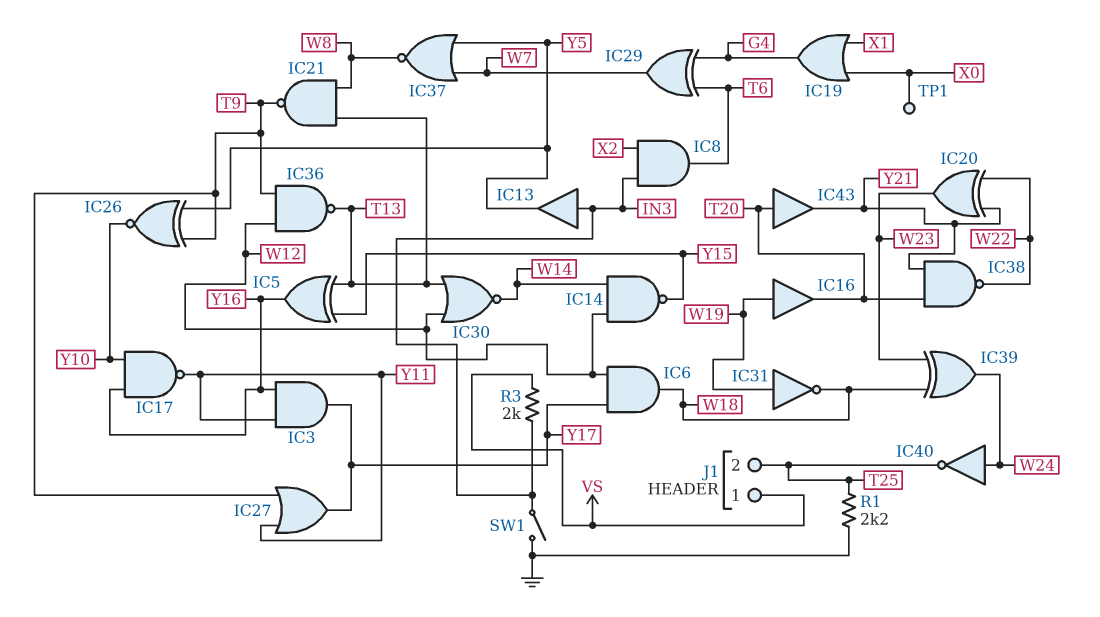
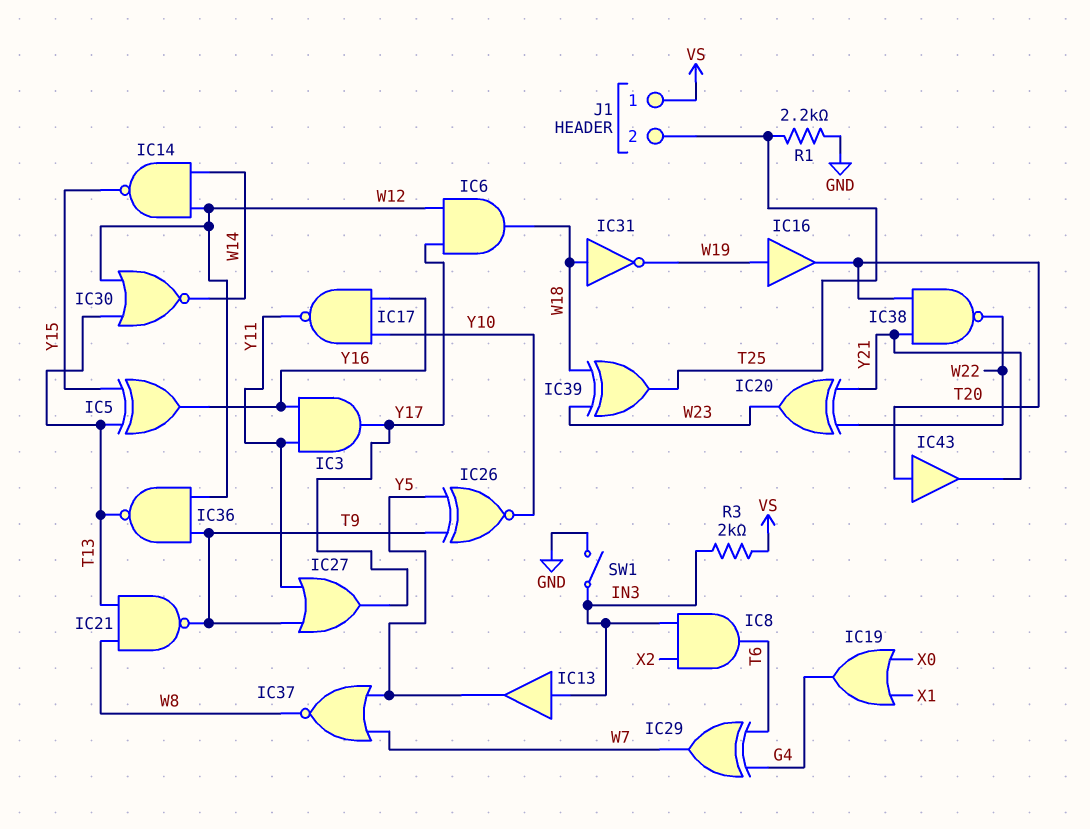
IC31: NOT (in W19, out W18) -> NOT (in W18, out W19)
IC39: XOR (in W18, in W23, out W24) -> XOR (in W18, in W23, out T25)
IC40: NOT (in W24, out T25) -> none
TP1: test point (X0) -> none

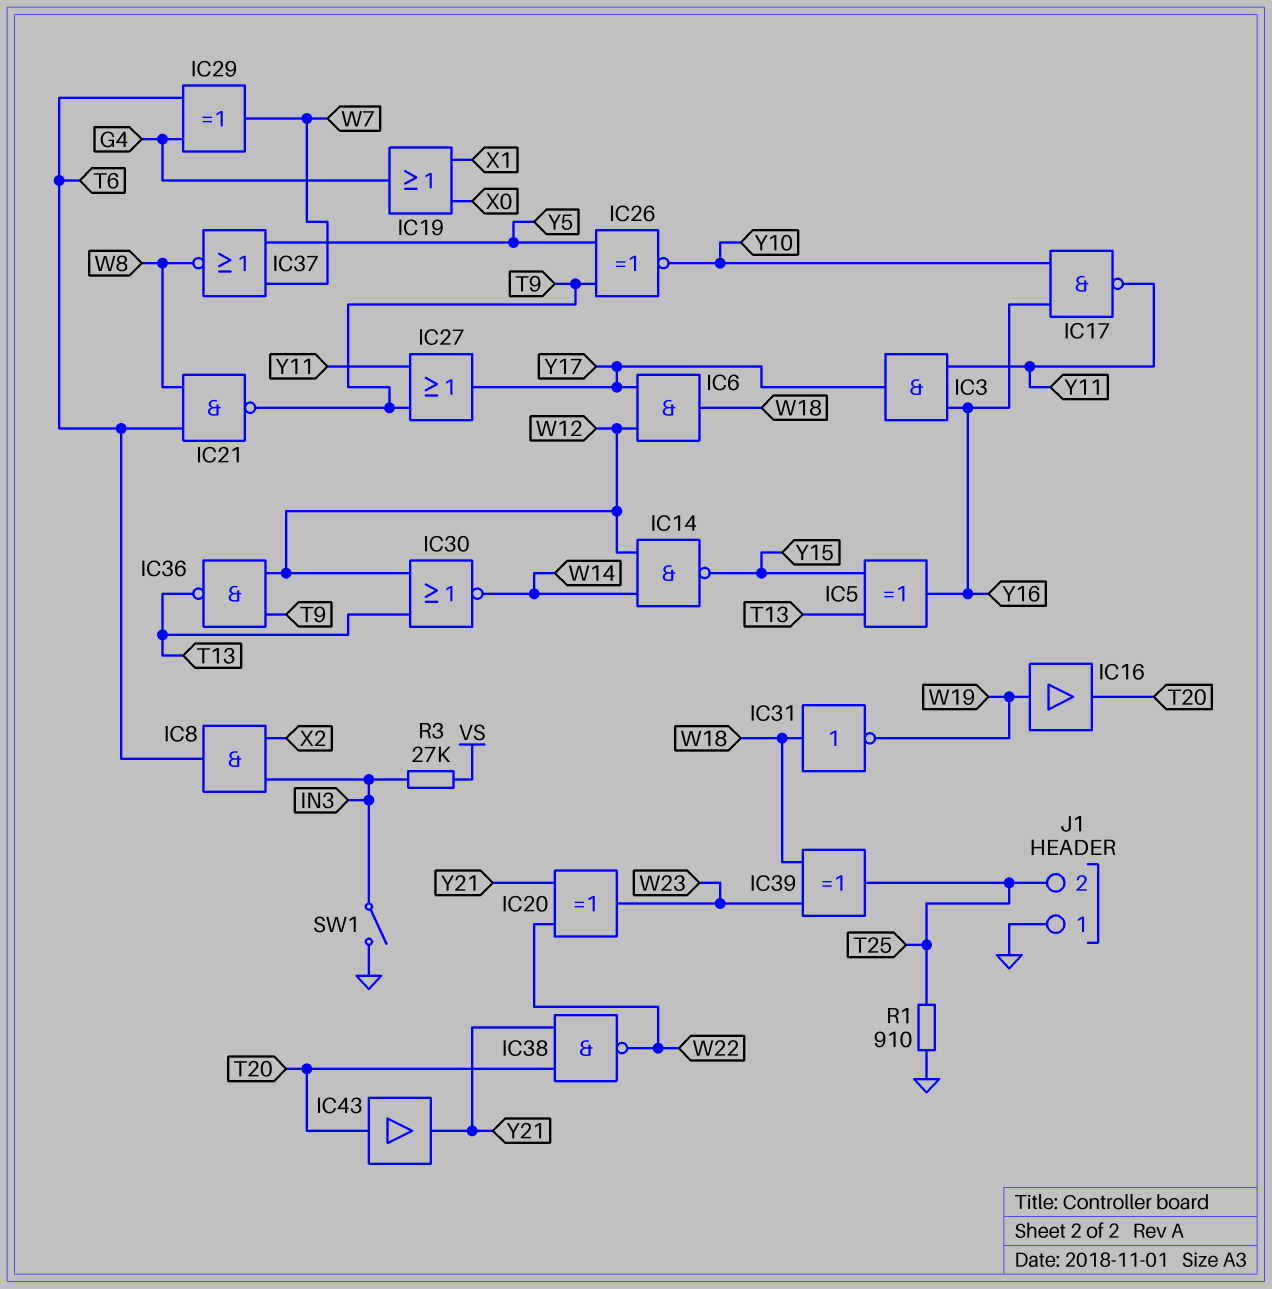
IC13: buffer (in IN3, out Y5) -> none
IC21: NAND (in T13, in W8, out T9) -> NAND (in T6, in W8, out T9)
J1 pin 1: VS -> GND
R1: 2.2k (GND, T25) -> 910 (GND, T25)
R3: 2k (IN3, VS) -> 27k (IN3, VS)

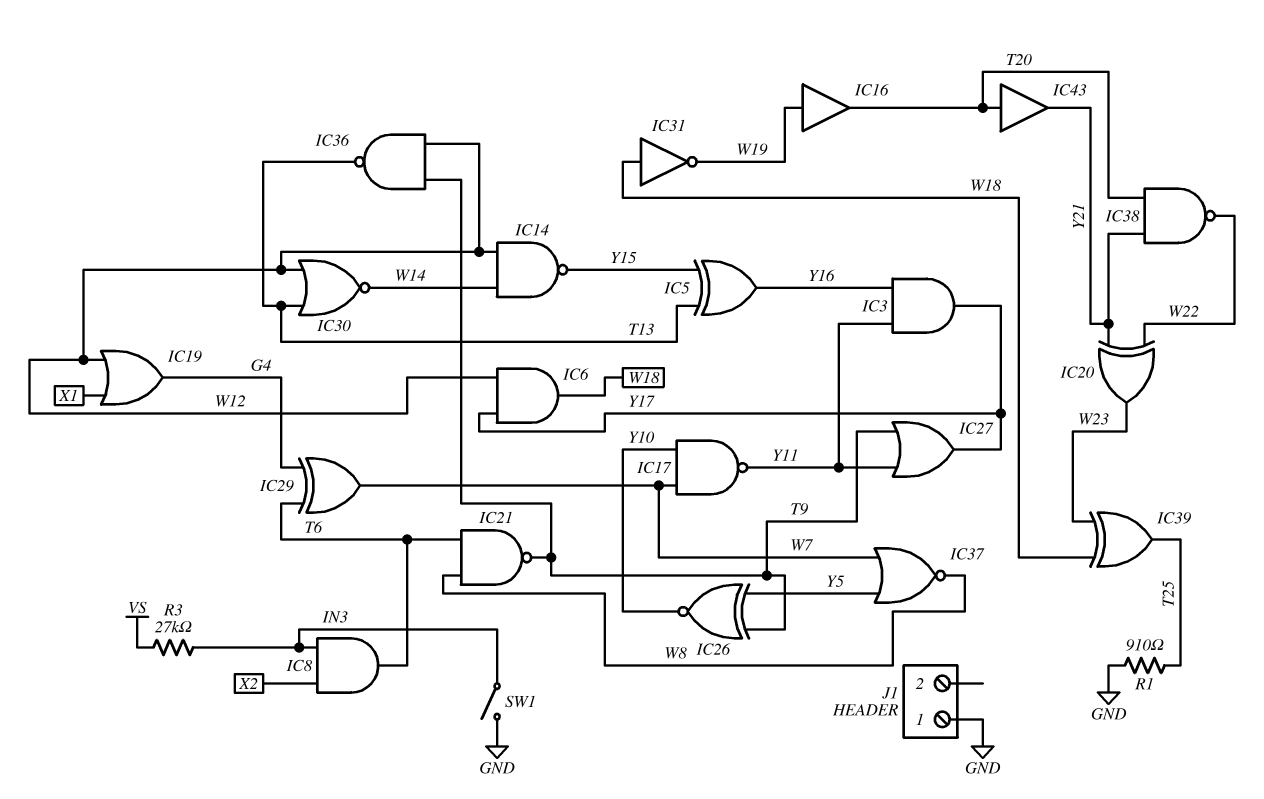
IC17: NAND (in Y10, in Y16, out Y11) -> NAND (in W7, in Y10, out Y11)
IC19: OR (in X0, in X1, out G4) -> OR (in W12, in X1, out G4)
J1 pin 2: T25 -> none

